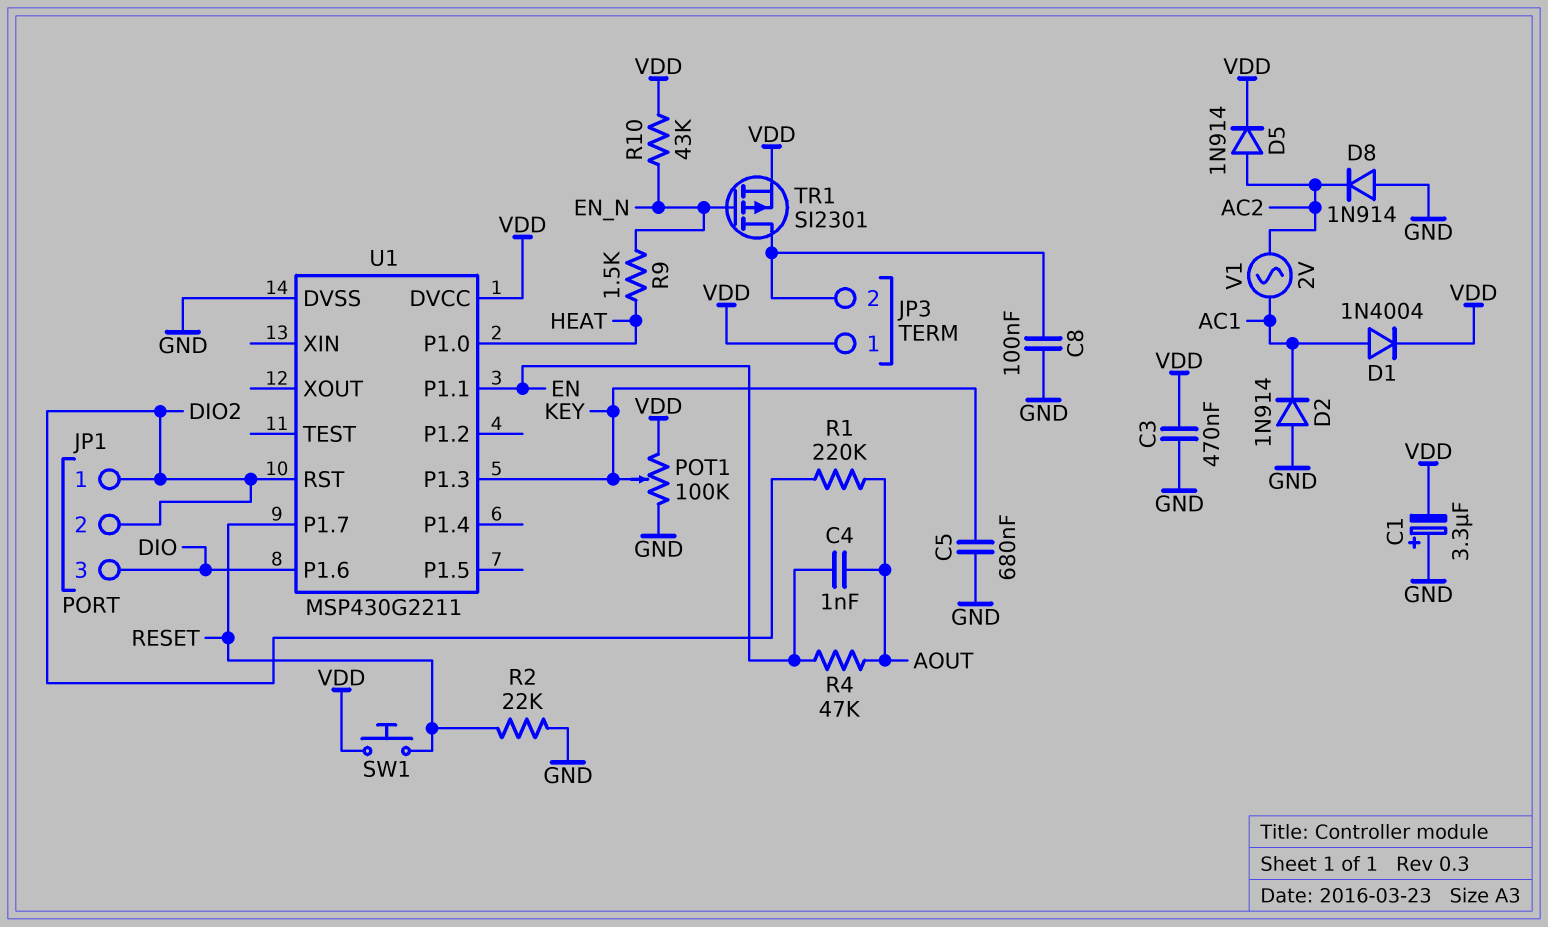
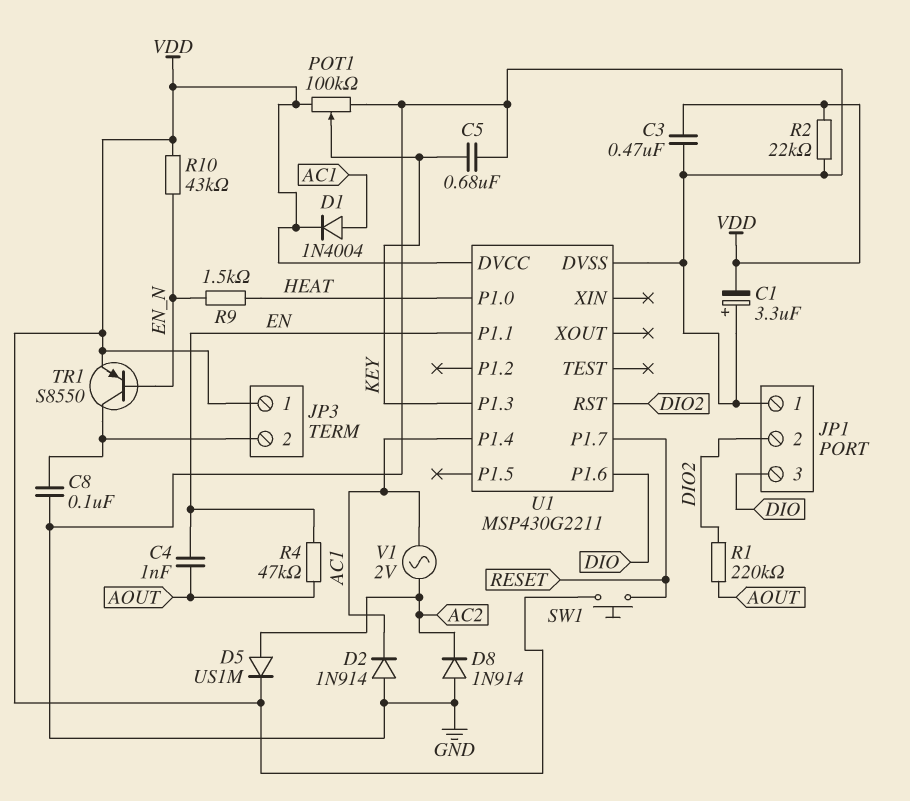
D5: diode 1N914 (A AC2, K VDD) -> diode US1M (A AC2, K VDD)
JP1 pin 1: DIO2 -> GND
R2: 22k (GND, RESET) -> 22k (GND, VDD)
TR1: PMOS SI2301 (G EN_N, D JP3/2, S VDD) -> PNP S8550 (B EN_N, C JP3/2, E VDD)
U1 pin P1.4: none -> AC1

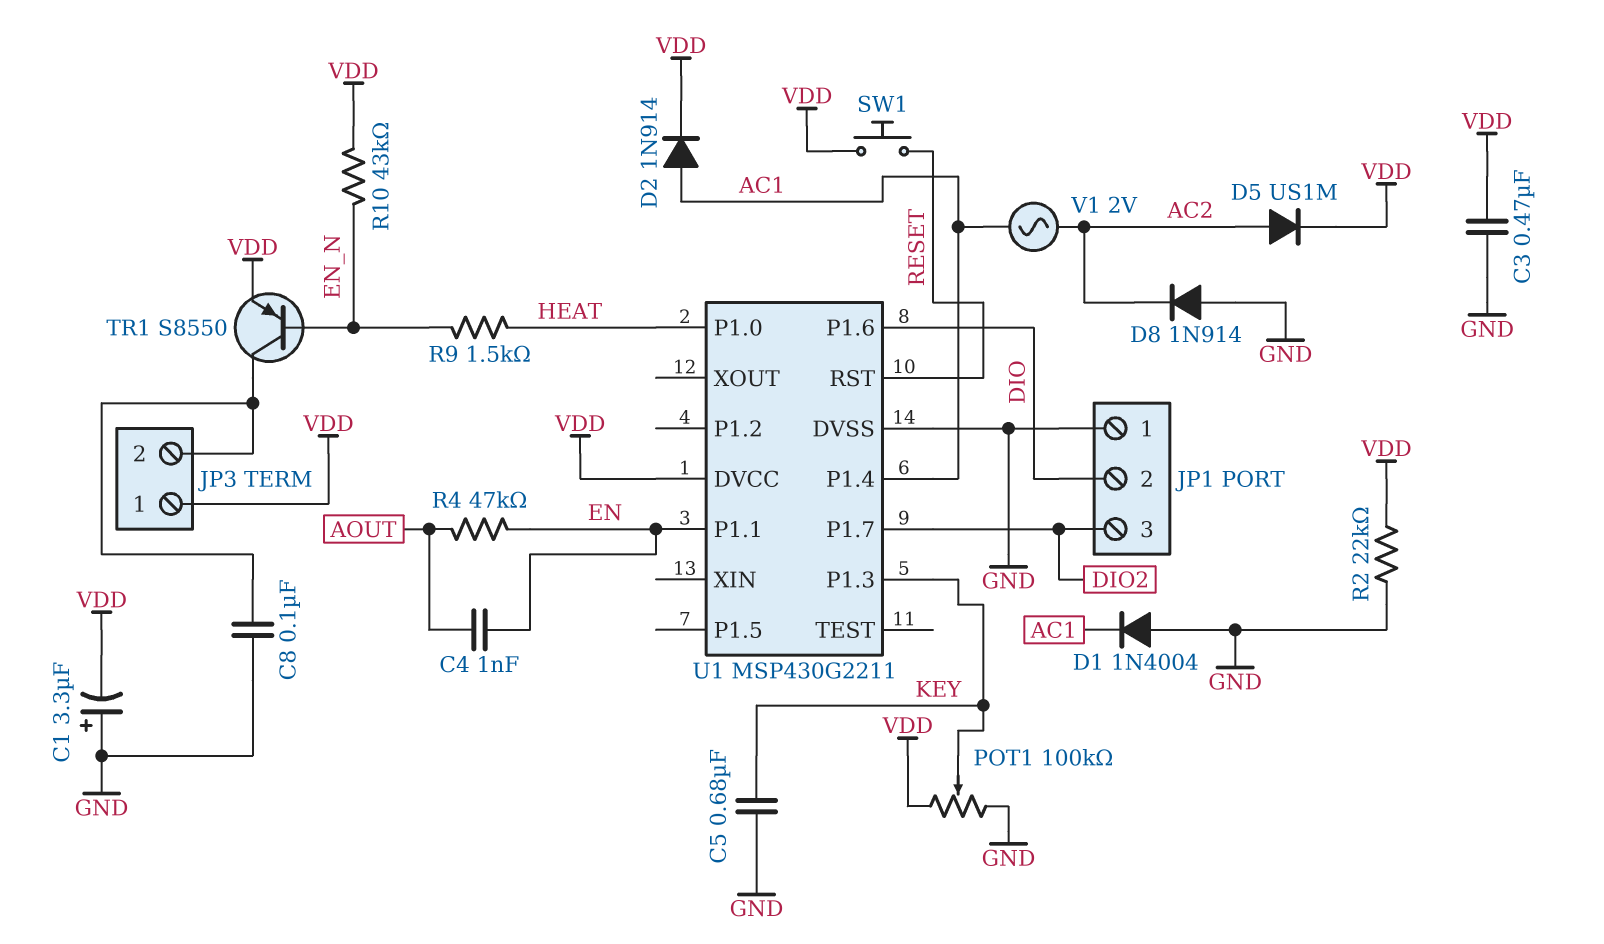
D1: diode 1N4004 (A AC1, K VDD) -> diode 1N4004 (A GND, K AC1)
D2: diode 1N914 (A GND, K AC1) -> diode 1N914 (A AC1, K VDD)
JP1 pin 2: DIO2 -> DIO
JP1 pin 3: DIO -> DIO2
R1: 220k (AOUT, DIO2) -> none
U1 pin P1.7: RESET -> DIO2
U1 pin RST: DIO2 -> RESET

